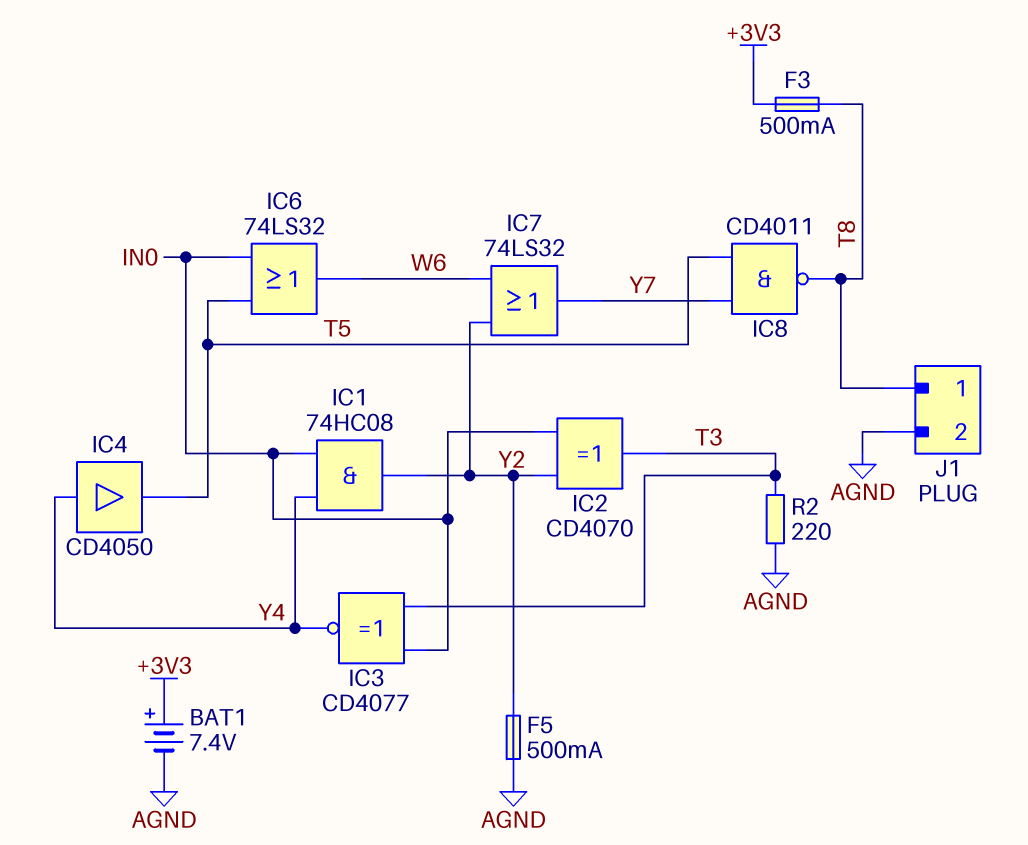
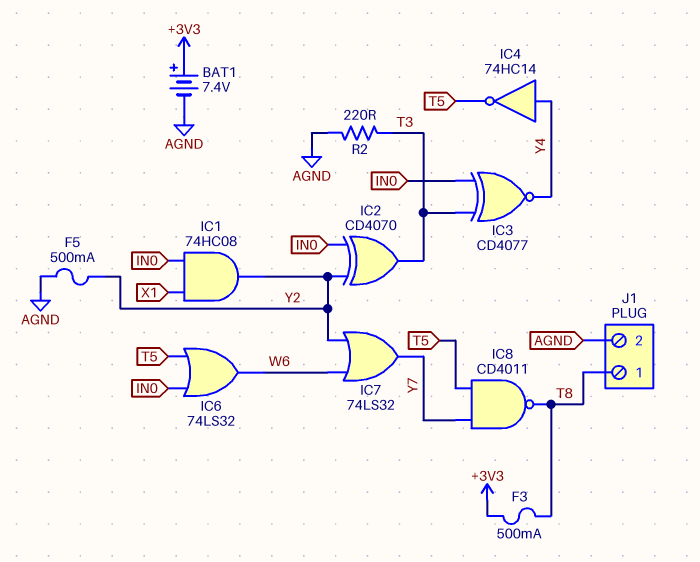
IC1: AND 74HC08 (in IN0, in Y4, out Y2) -> AND 74HC08 (in IN0, in X1, out Y2)
IC4: buffer CD4050 (in Y4, out T5) -> NOT 74HC14 (in Y4, out T5)

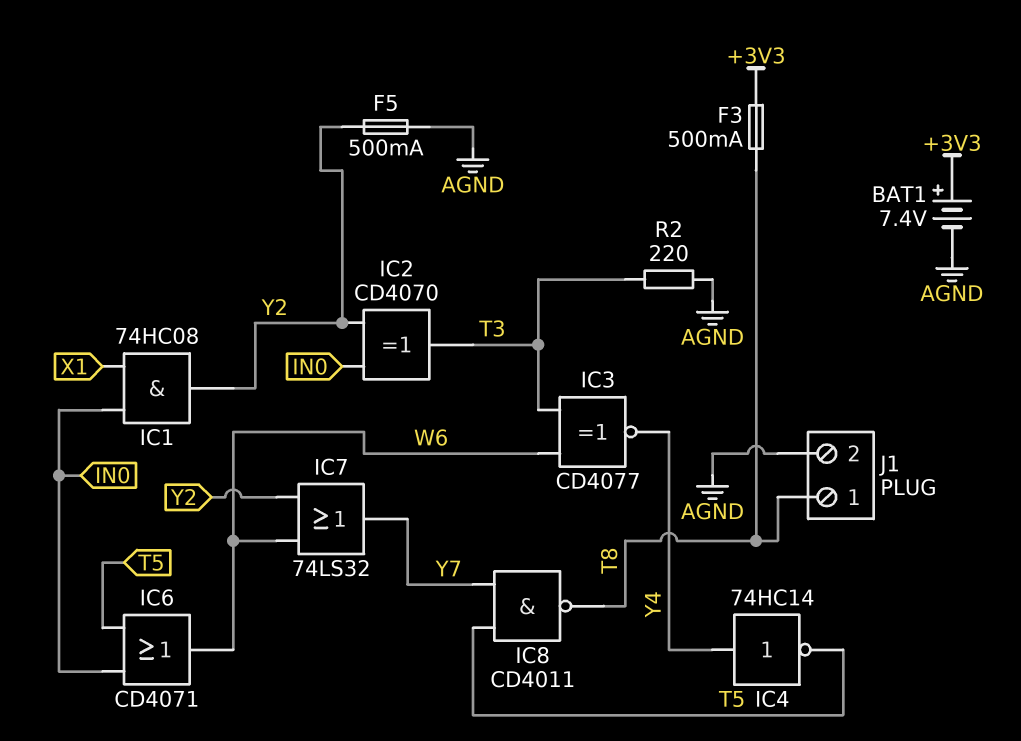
IC3: XNOR CD4077 (in IN0, in T3, out Y4) -> XNOR CD4077 (in T3, in W6, out Y4)
IC6: OR 74LS32 (in IN0, in T5, out W6) -> OR CD4071 (in IN0, in T5, out W6)

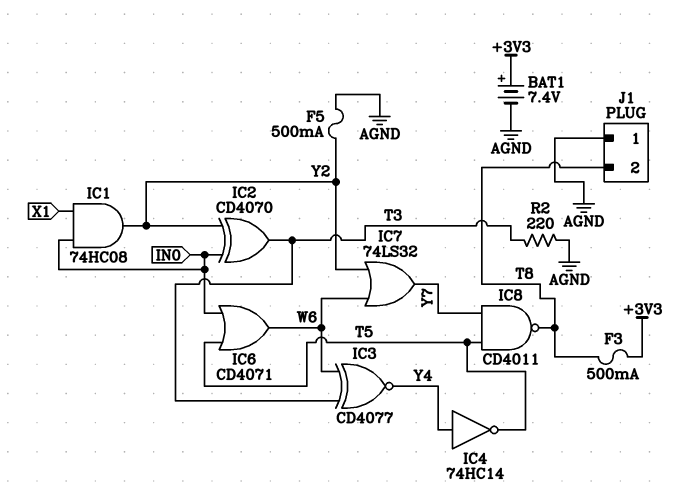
J1 pin 1: T8 -> AGND
J1 pin 2: AGND -> T8

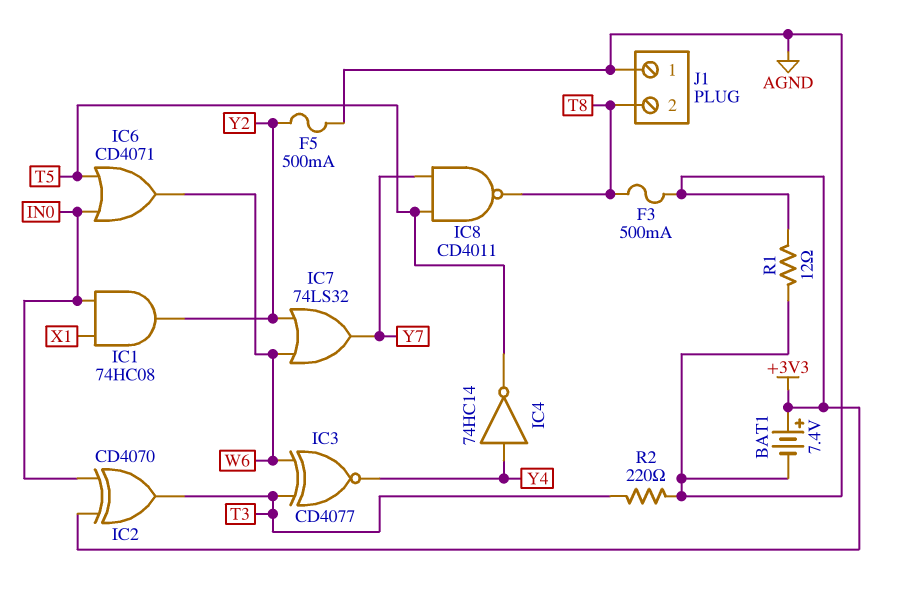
IC2: XOR CD4070 (in IN0, in Y2, out T3) -> XOR CD4070 (in +3V3, in IN0, out T3)
R1: none -> 12 (+3V3, AGND)

